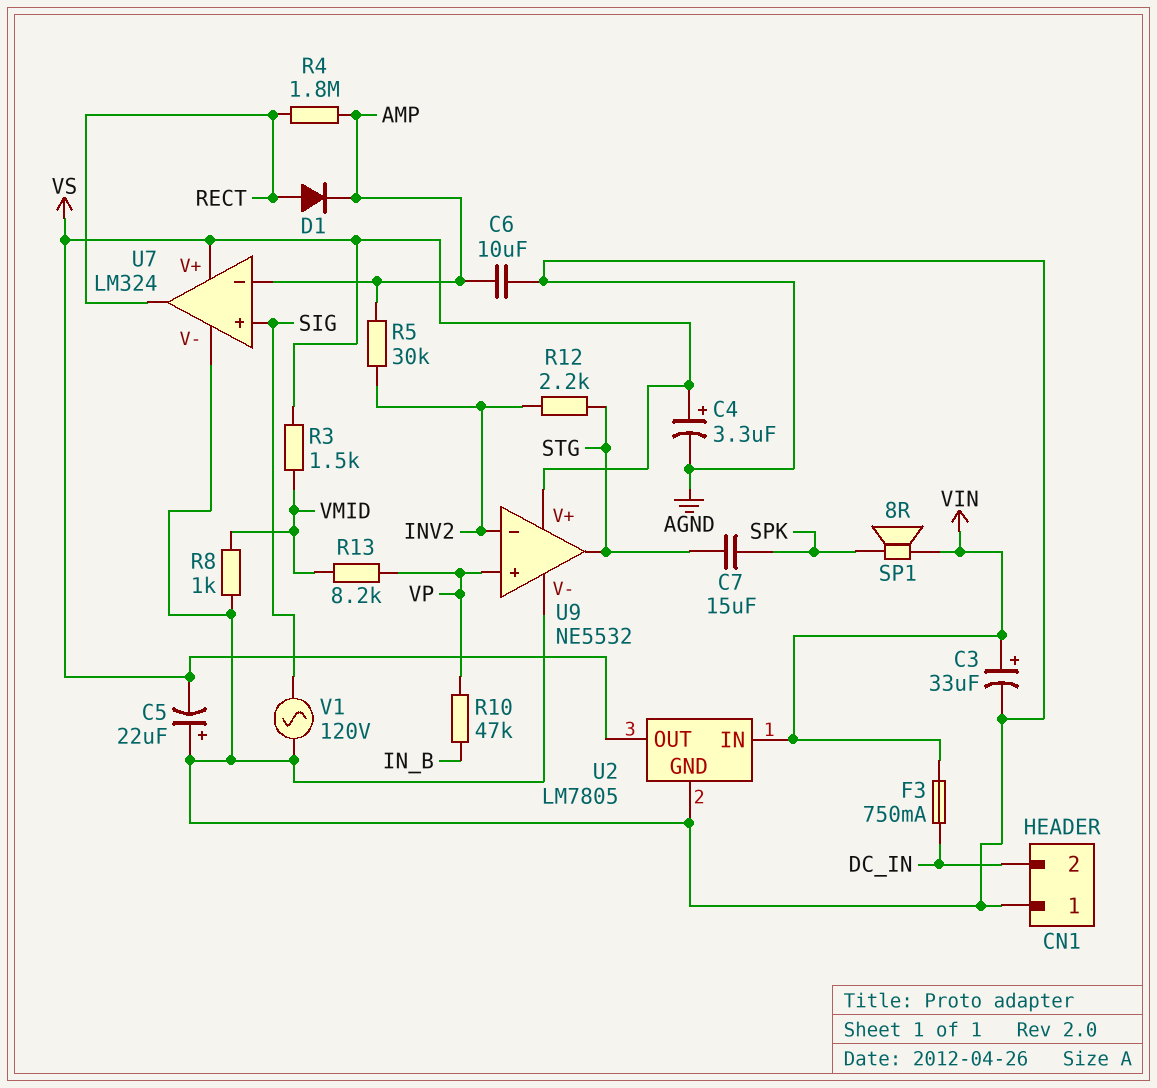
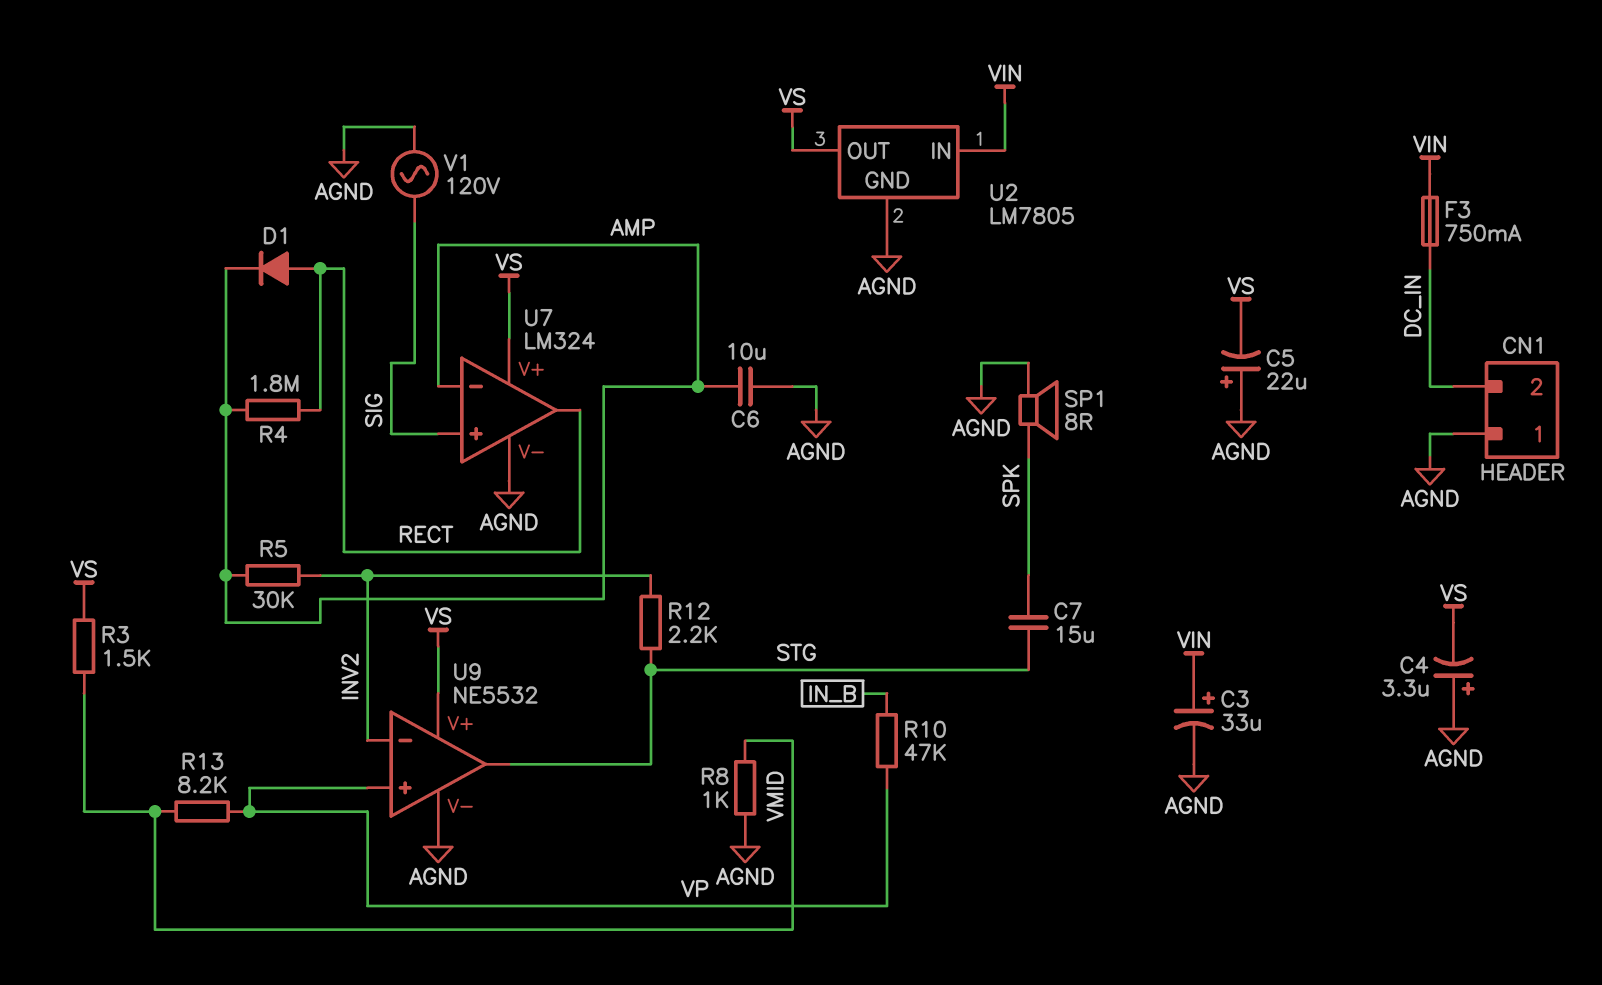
C4: 3.3uF (plus VS, minus AGND) -> 3.3uF (plus AGND, minus VS)
SP1: speaker 8R (SPK, VIN) -> speaker 8R (AGND, SPK)

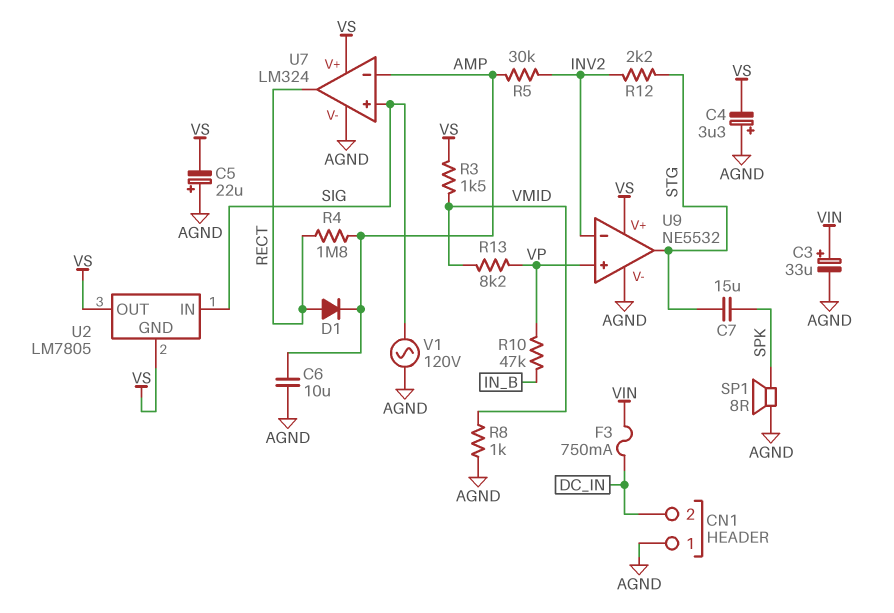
U2 pin GND: AGND -> VS
U2 pin IN: VIN -> SIG

